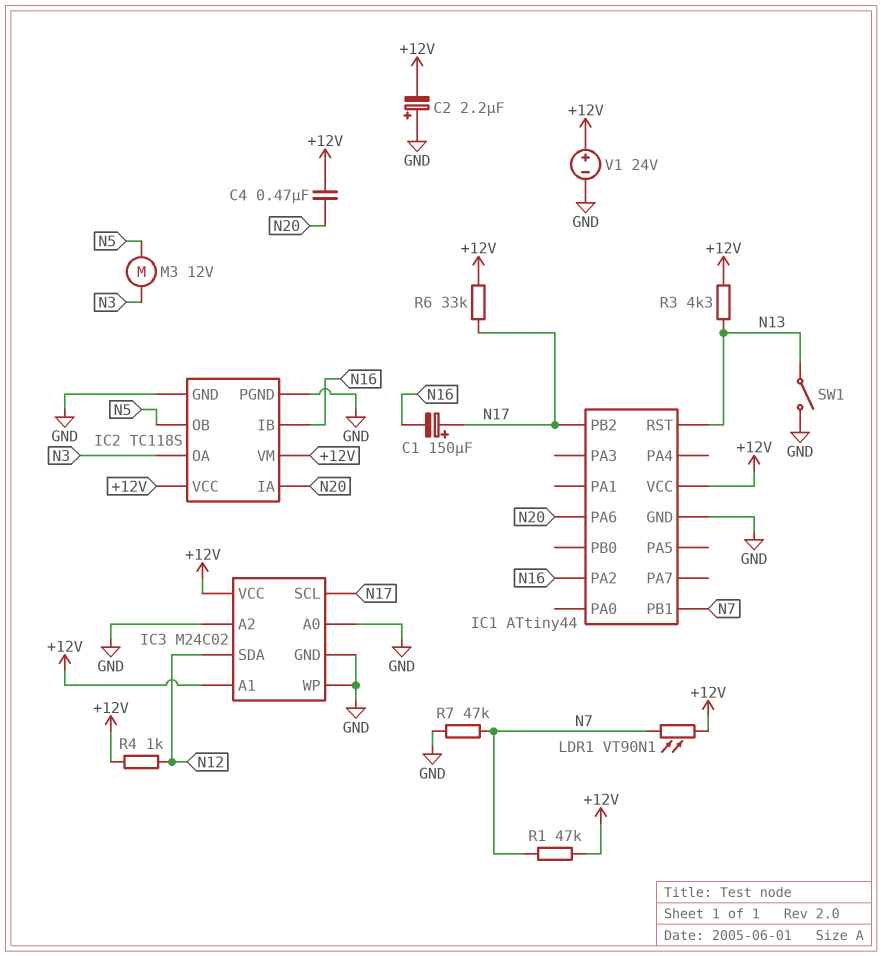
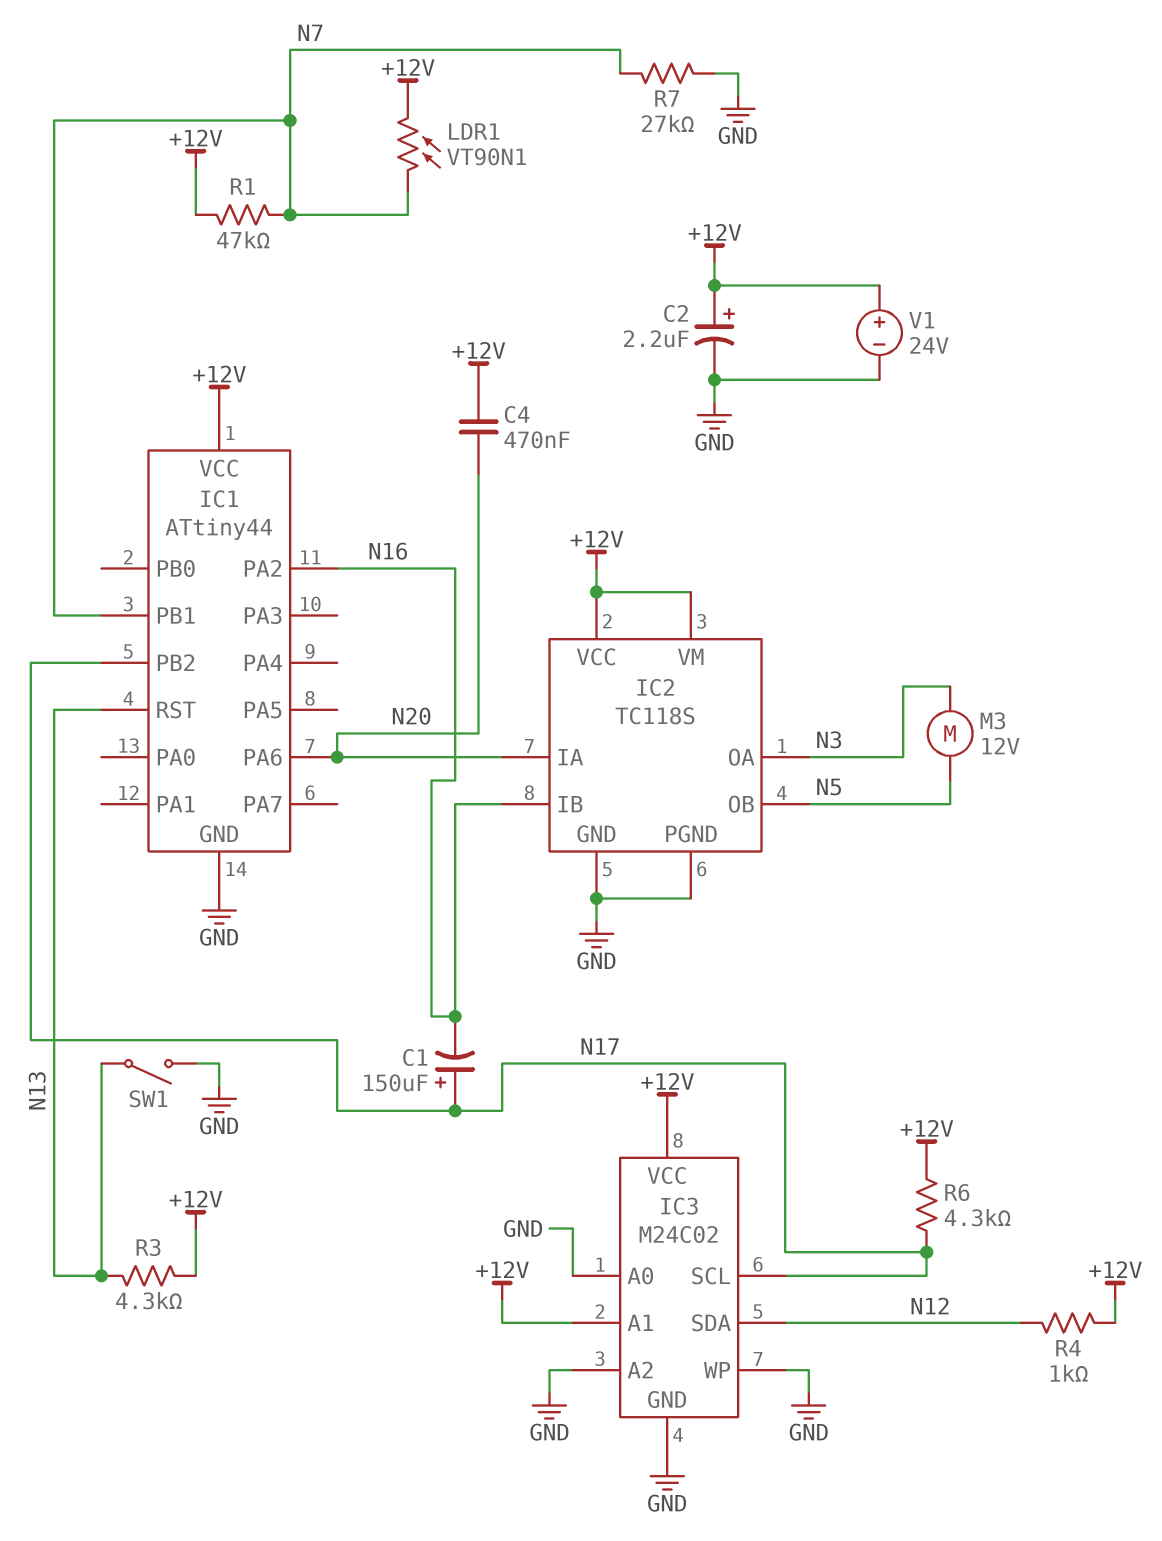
C2: 2.2uF (plus GND, minus +12V) -> 2.2uF (plus +12V, minus GND)
R6: 33k (+12V, N17) -> 4.3k (+12V, N17)
R7: 47k (GND, N7) -> 27k (GND, N7)

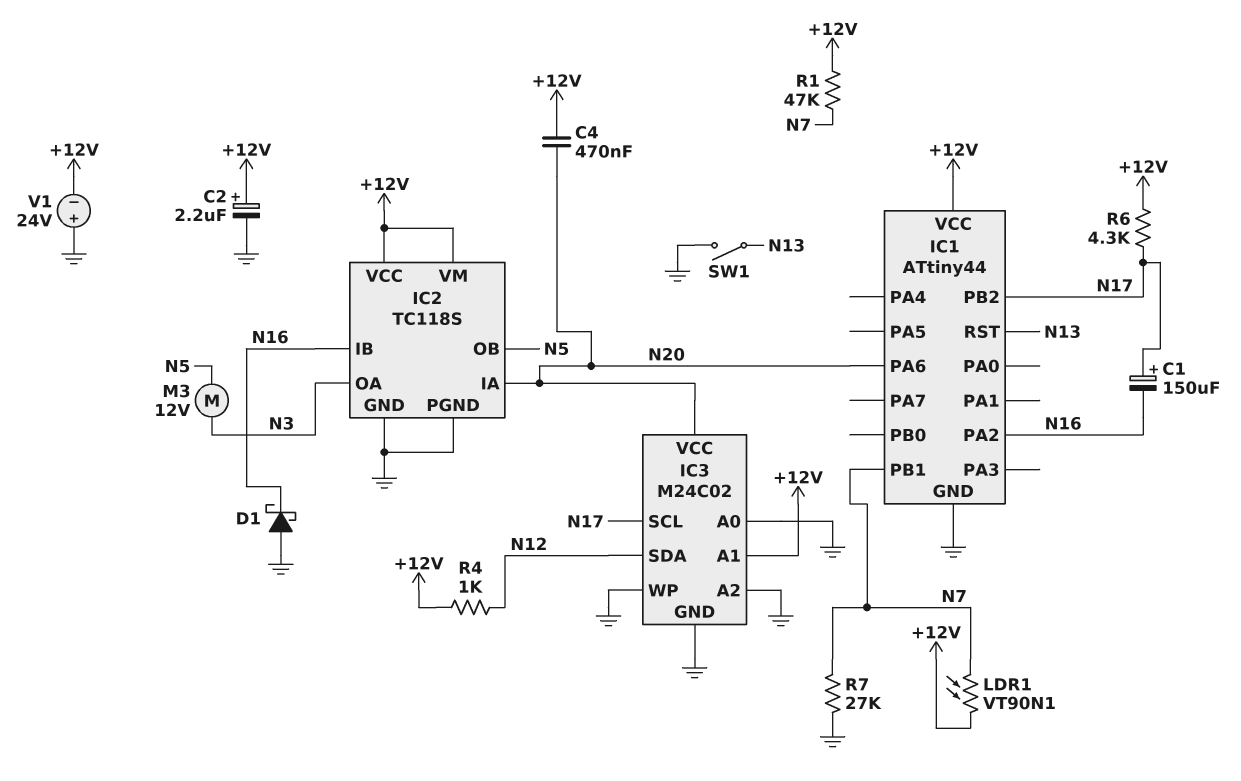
D1: none -> schottky (A GND, K N16)
IC3 pin VCC: +12V -> N20
R3: 4.3k (+12V, N13) -> none
V1: 24V (plus +12V, minus GND) -> 24V (plus GND, minus +12V)

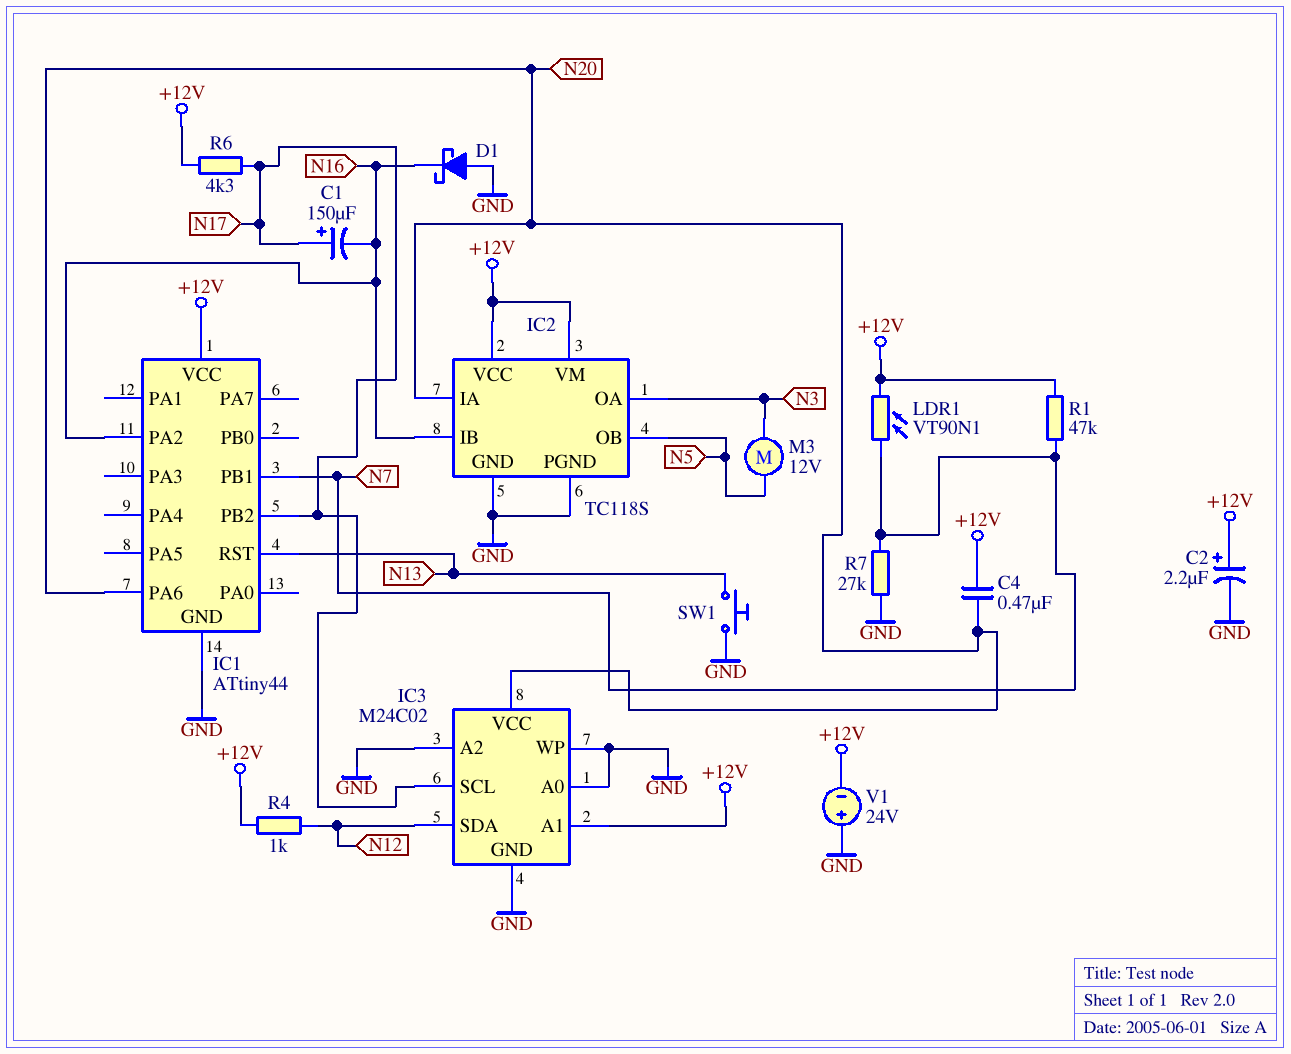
SW1: switch (GND, N13) -> button (GND, N13)

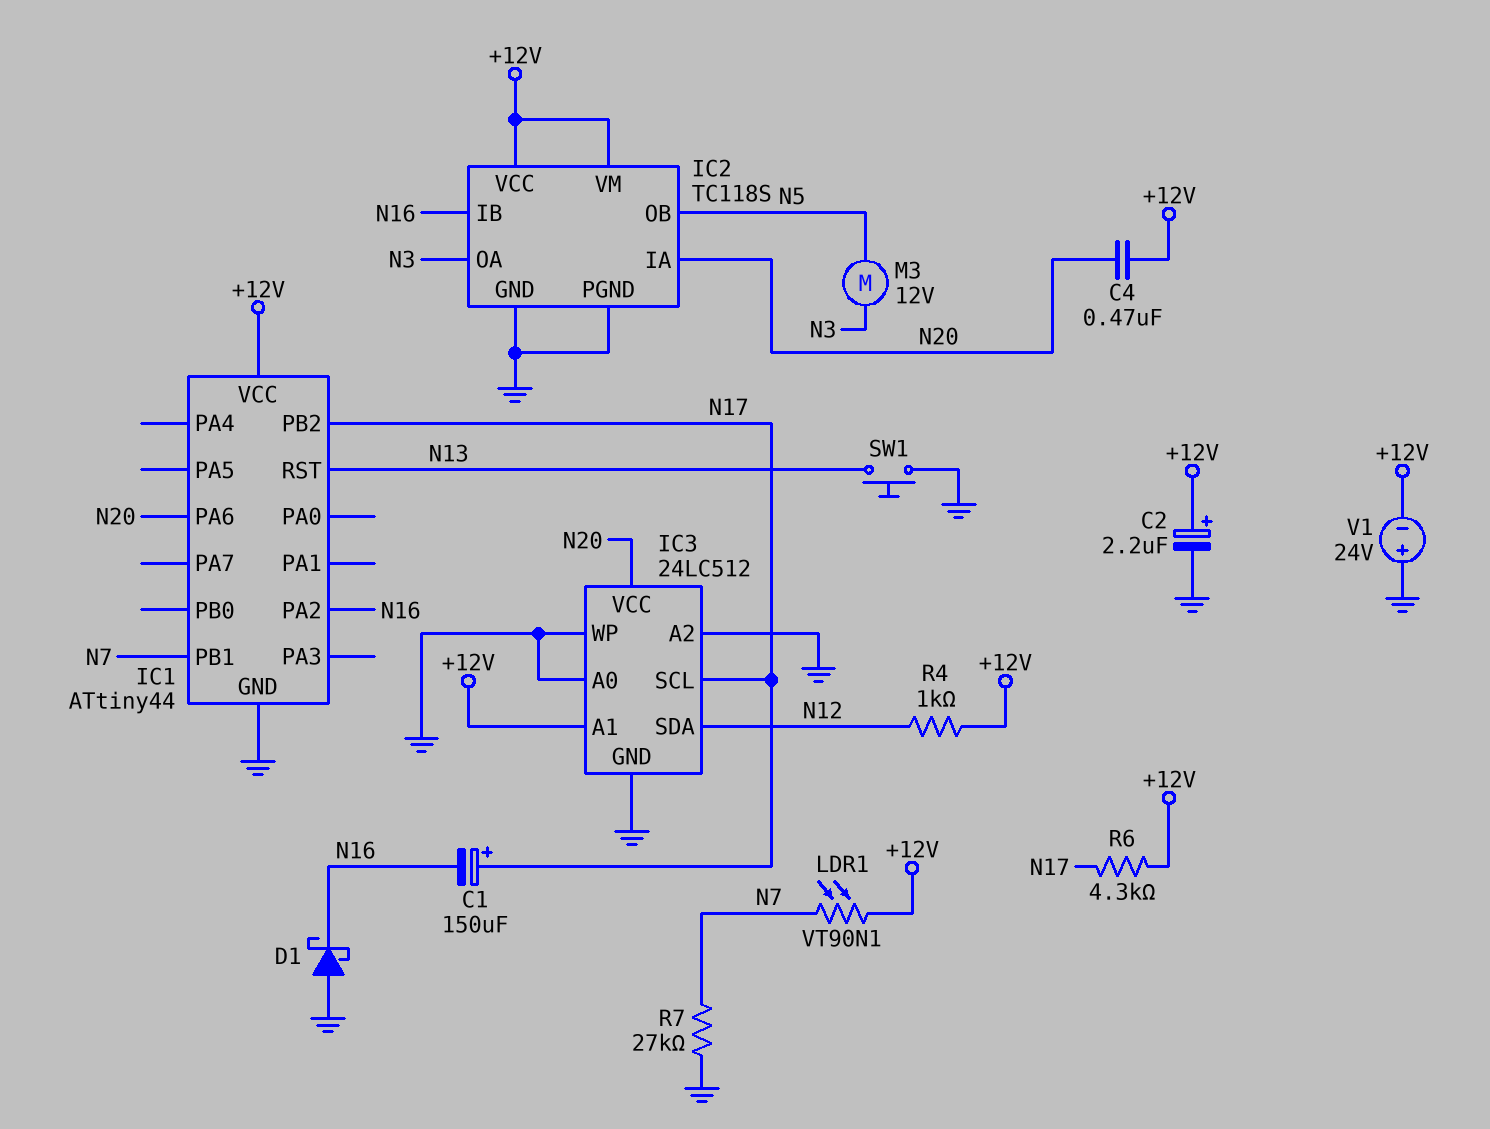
IC3: M24C02 -> 24LC512
R1: 47k (+12V, N7) -> none

